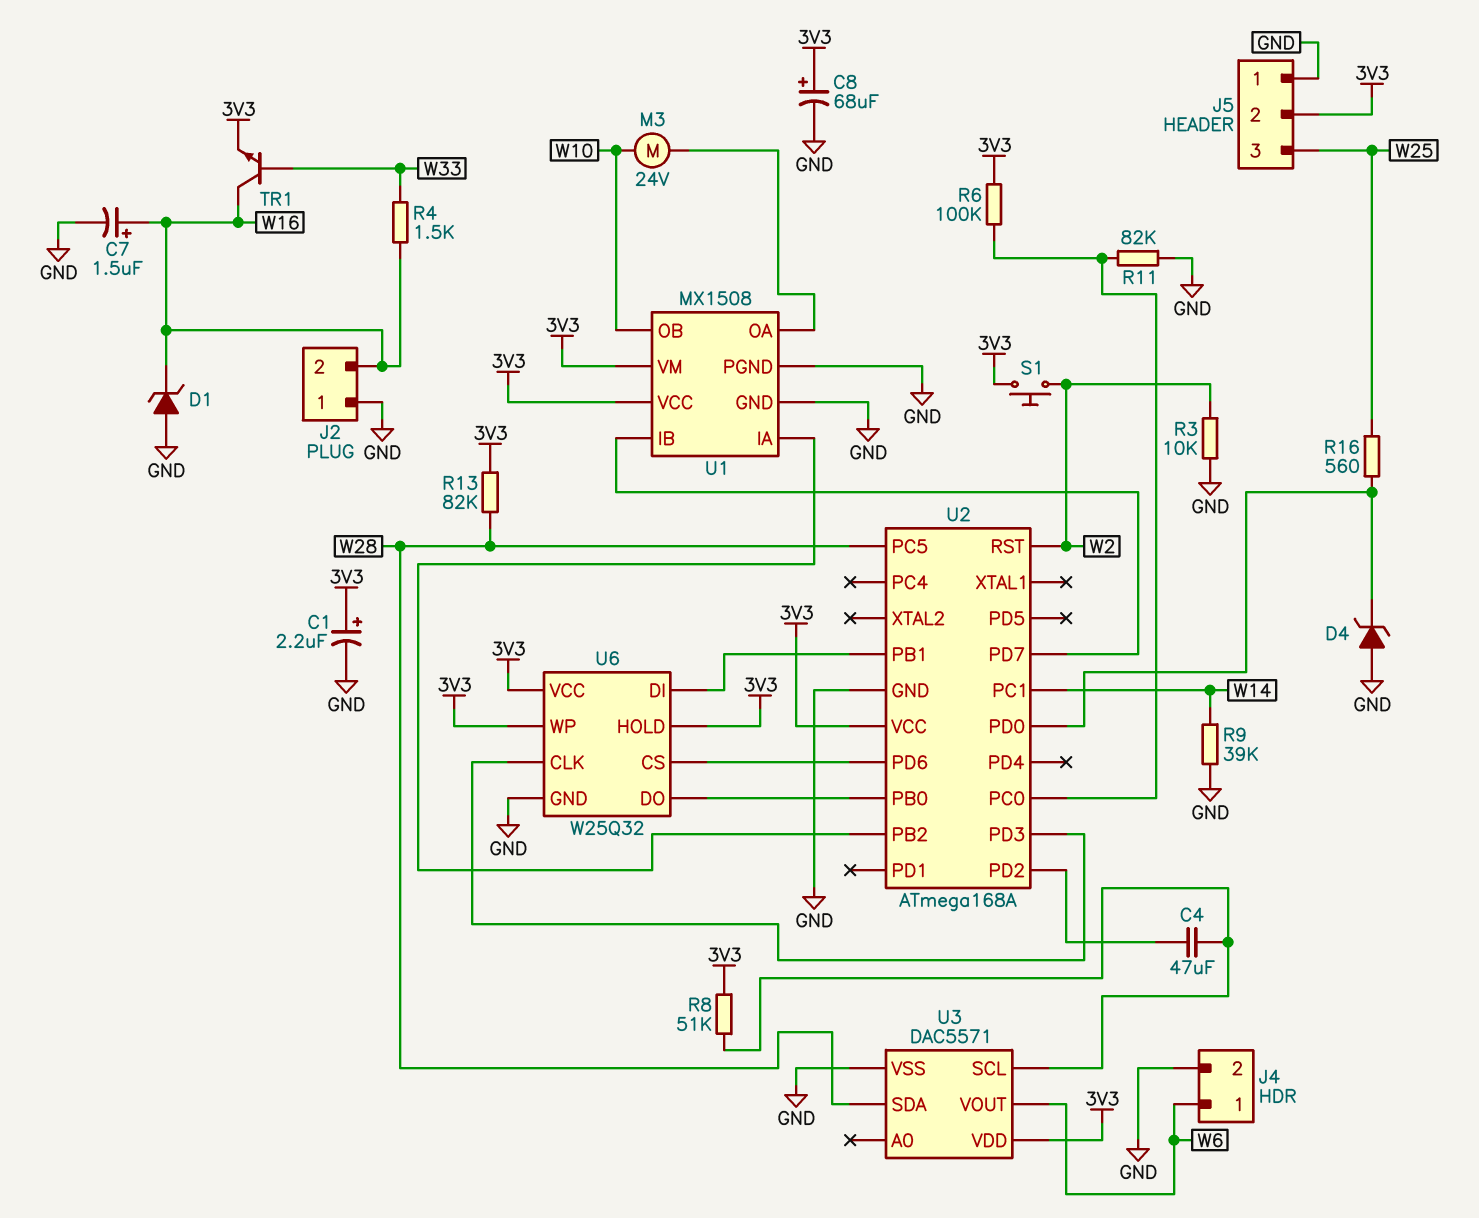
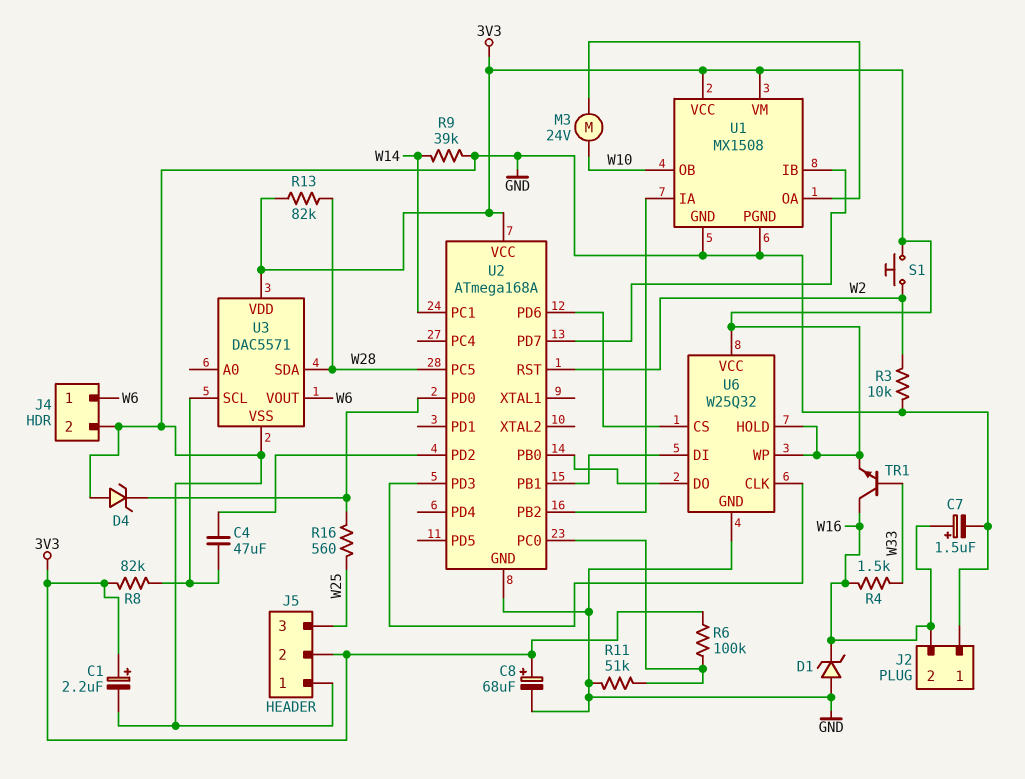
R8: 51k (3V3, U3/SCL) -> 82k (3V3, U3/SCL)
R11: 82k (GND, U2/PC0) -> 51k (GND, U2/PC0)

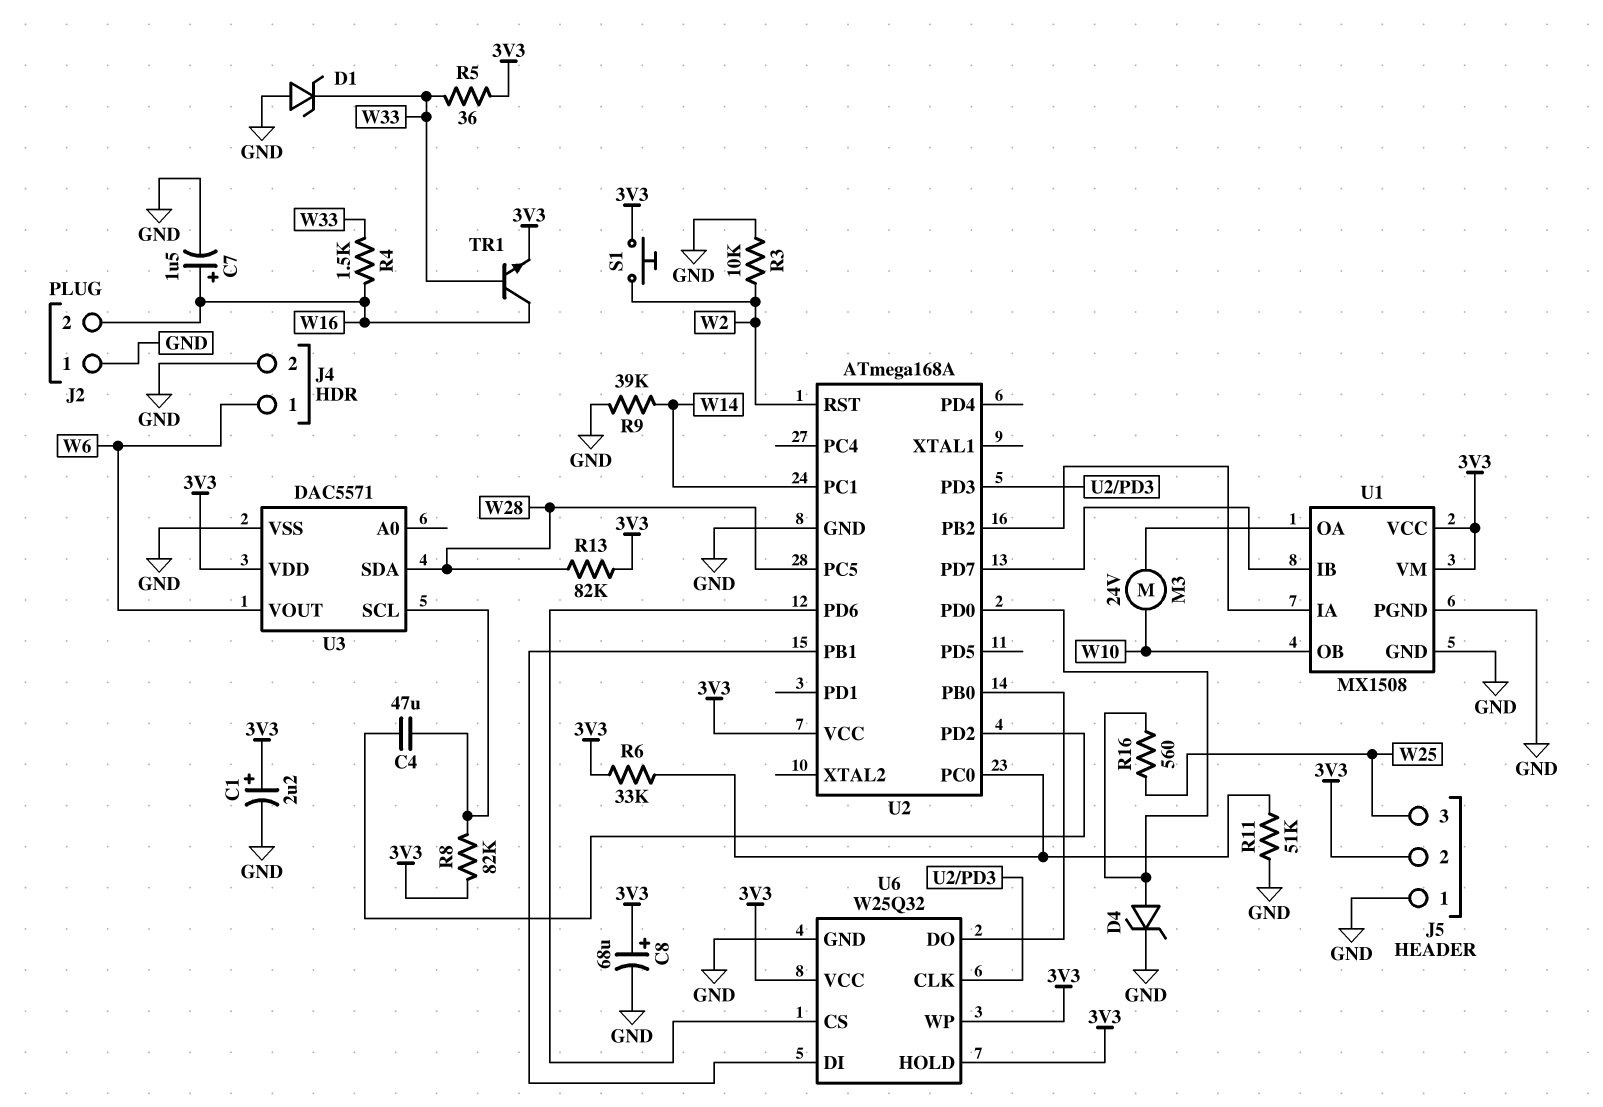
D1: zener (A GND, K W16) -> zener (A GND, K W33)
D4: zener (A GND, K U2/PD0) -> zener (A U2/PD0, K GND)
R5: none -> 36 (3V3, W33)
R6: 100k (3V3, U2/PC0) -> 33k (3V3, U2/PC0)

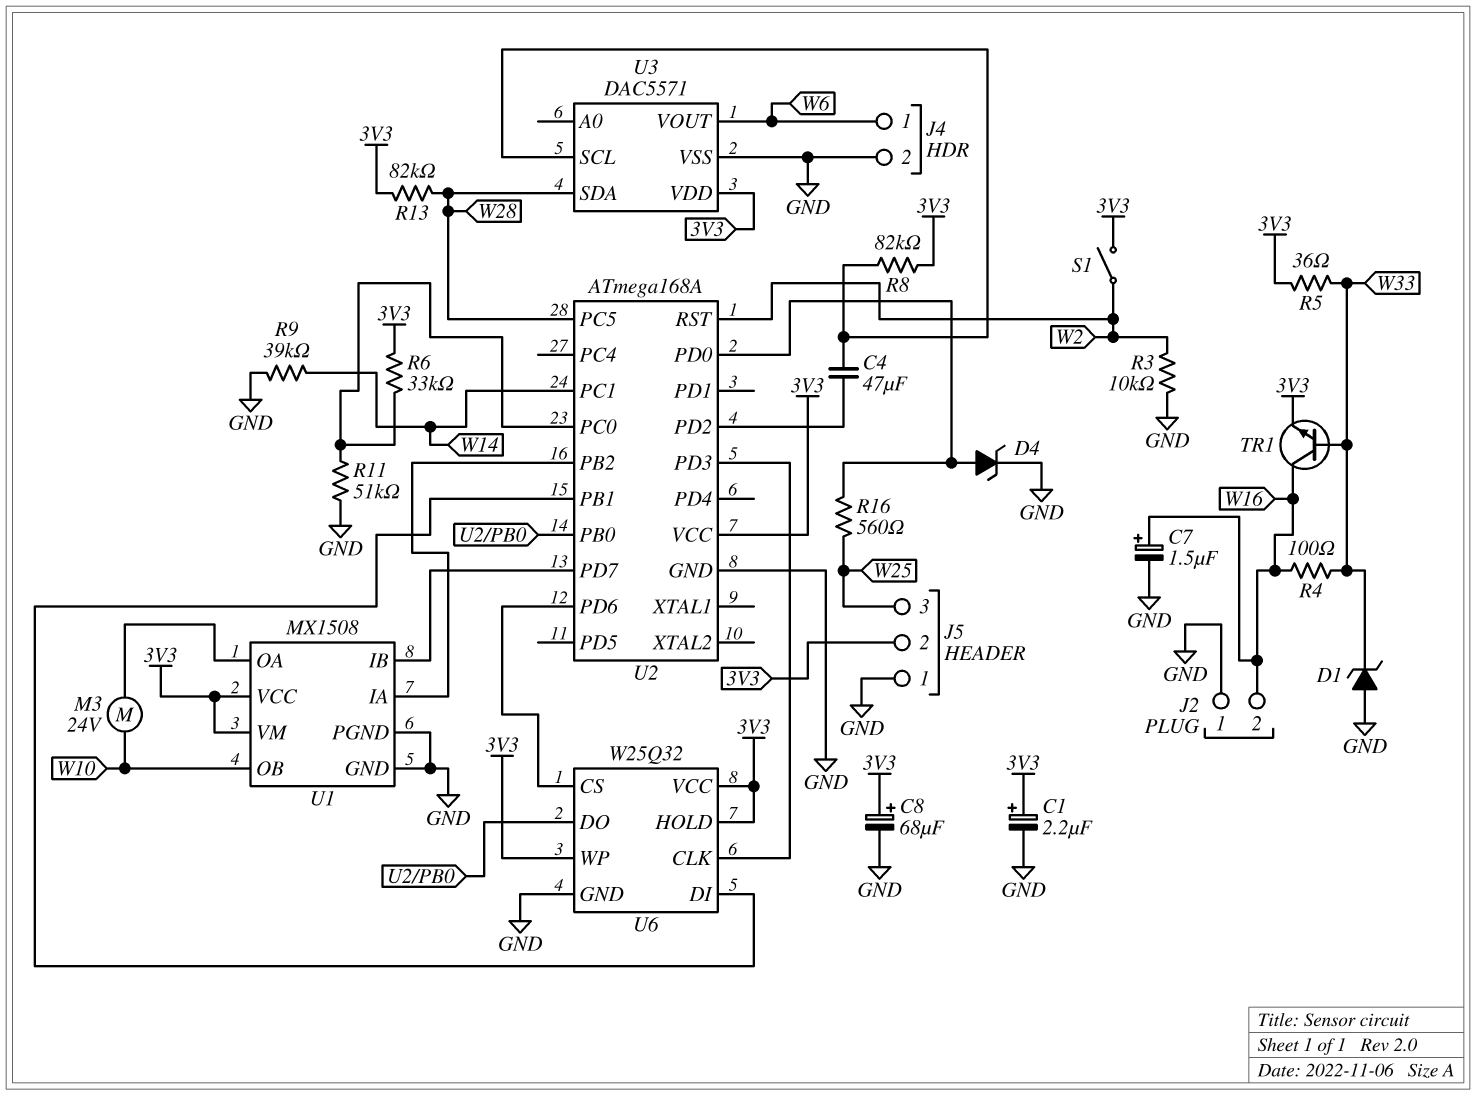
R4: 1.5k (W16, W33) -> 100 (W16, W33)
S1: button (3V3, W2) -> switch (3V3, W2)

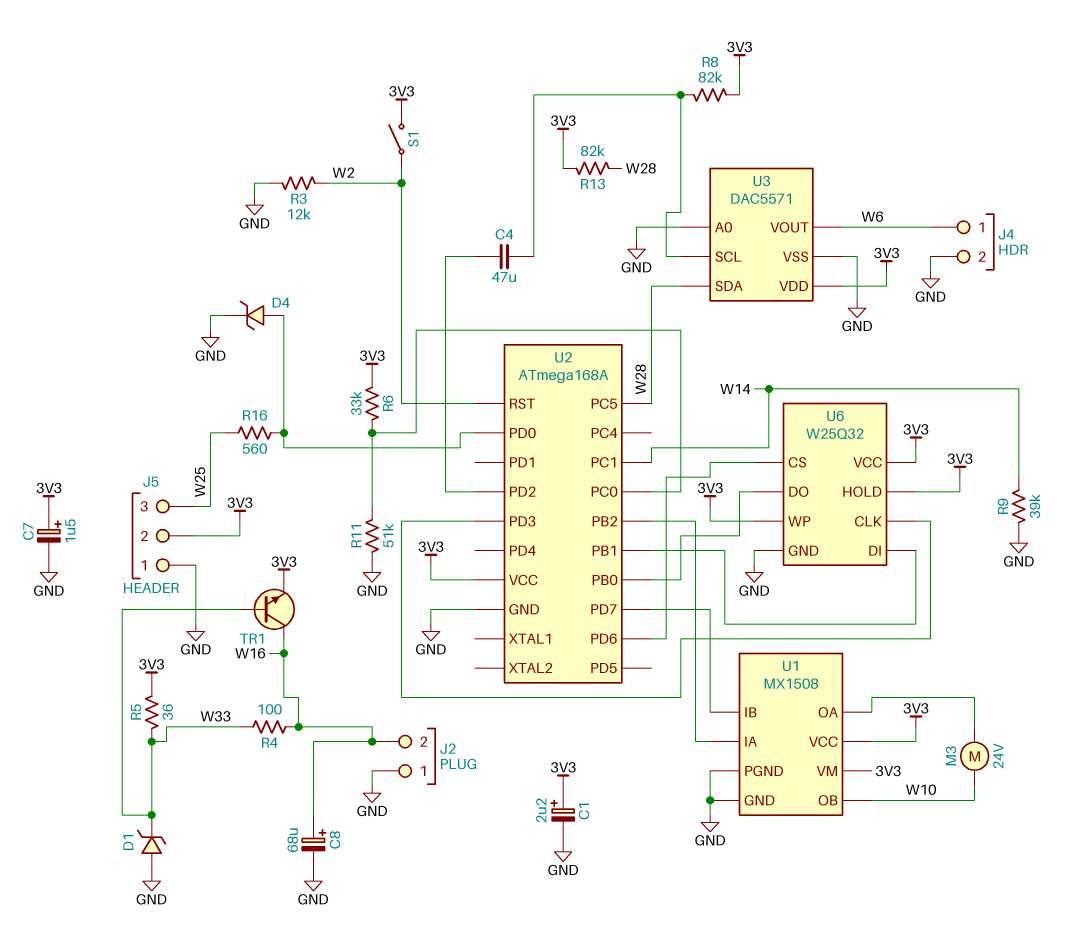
C7: 1.5uF (plus W16, minus GND) -> 1.5uF (plus 3V3, minus GND)
C8: 68uF (plus 3V3, minus GND) -> 68uF (plus W16, minus GND)
R3: 10k (GND, W2) -> 12k (GND, W2)
U3 pin A0: none -> GND

